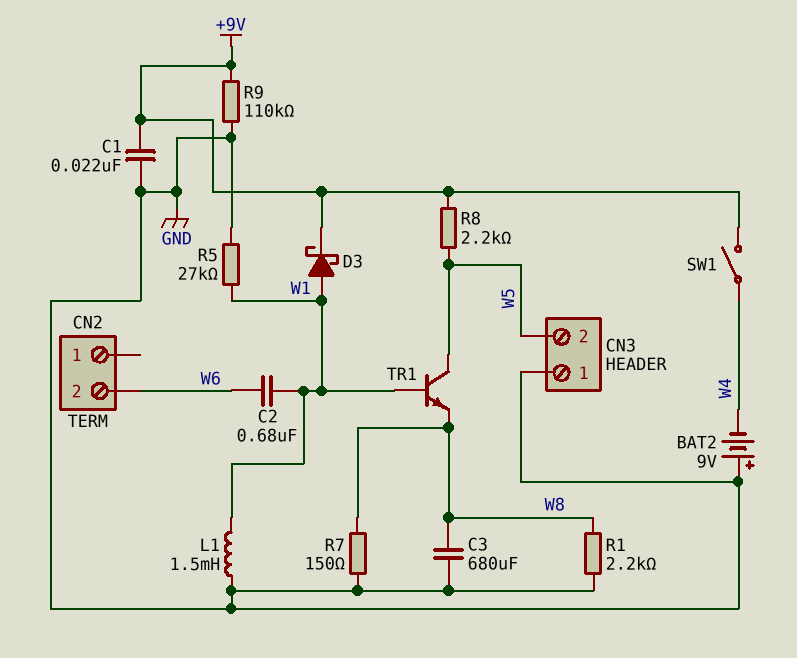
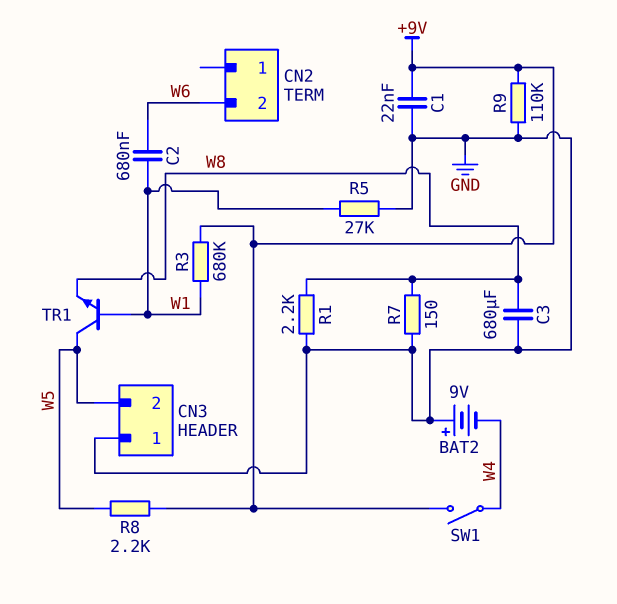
D3: schottky (A W1, K +9V) -> none
L1: 1.5mH (GND, W1) -> none
R3: none -> 680k (+9V, W1)

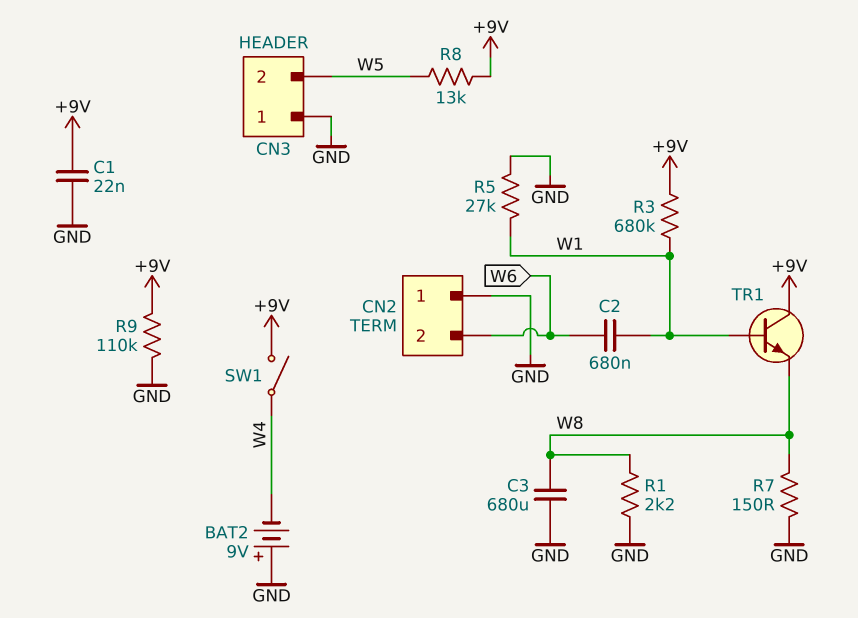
CN2 pin 1: none -> GND
R8: 2.2k (+9V, W5) -> 13k (+9V, W5)
TR1: NPN (B W1, C W5, E W8) -> NPN (B W1, C +9V, E W8)

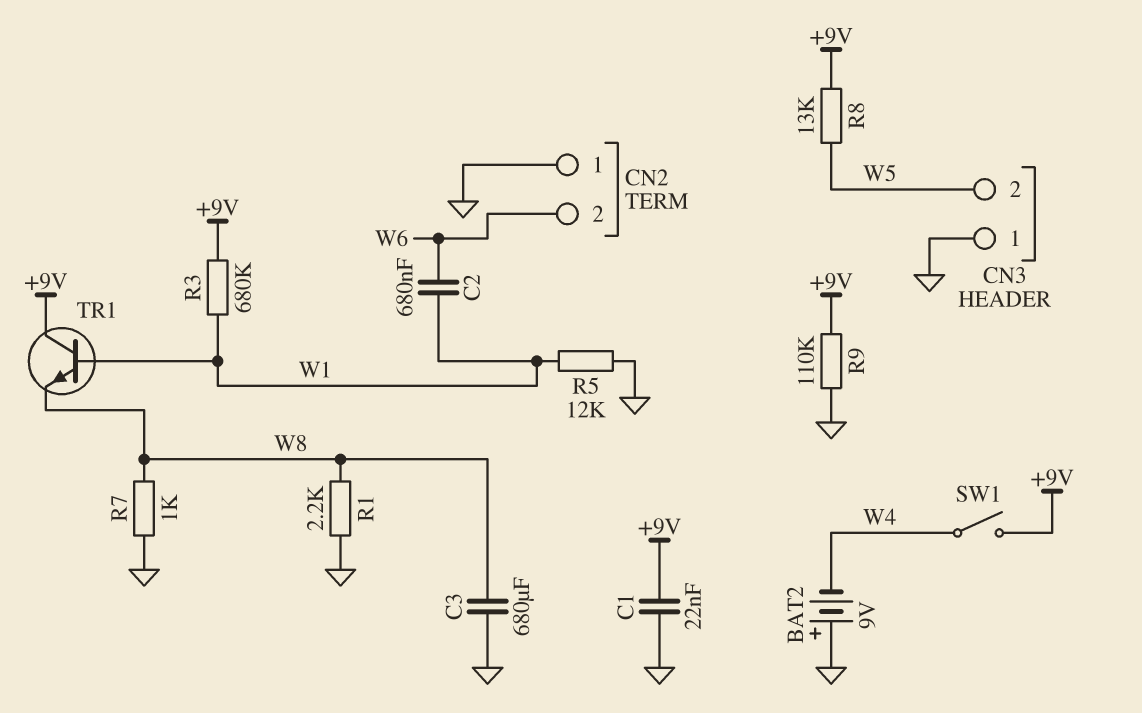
R5: 27k (GND, W1) -> 12k (GND, W1)
R7: 150 (GND, W8) -> 1k (GND, W8)

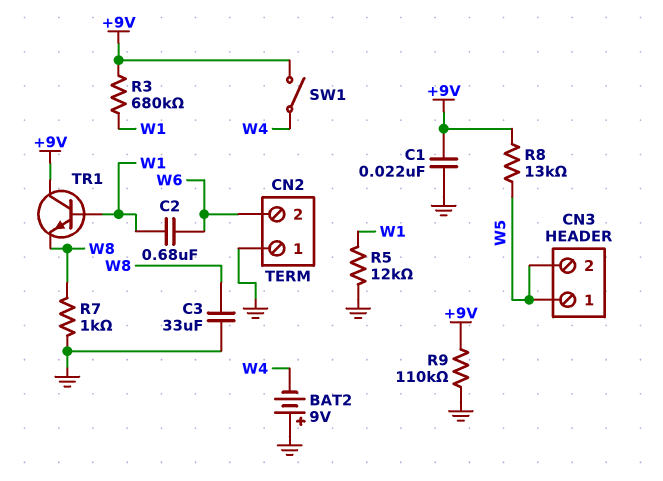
C3: 680uF (GND, W8) -> 33uF (GND, W8)
CN3 pin 1: GND -> W5
R1: 2.2k (GND, W8) -> none

